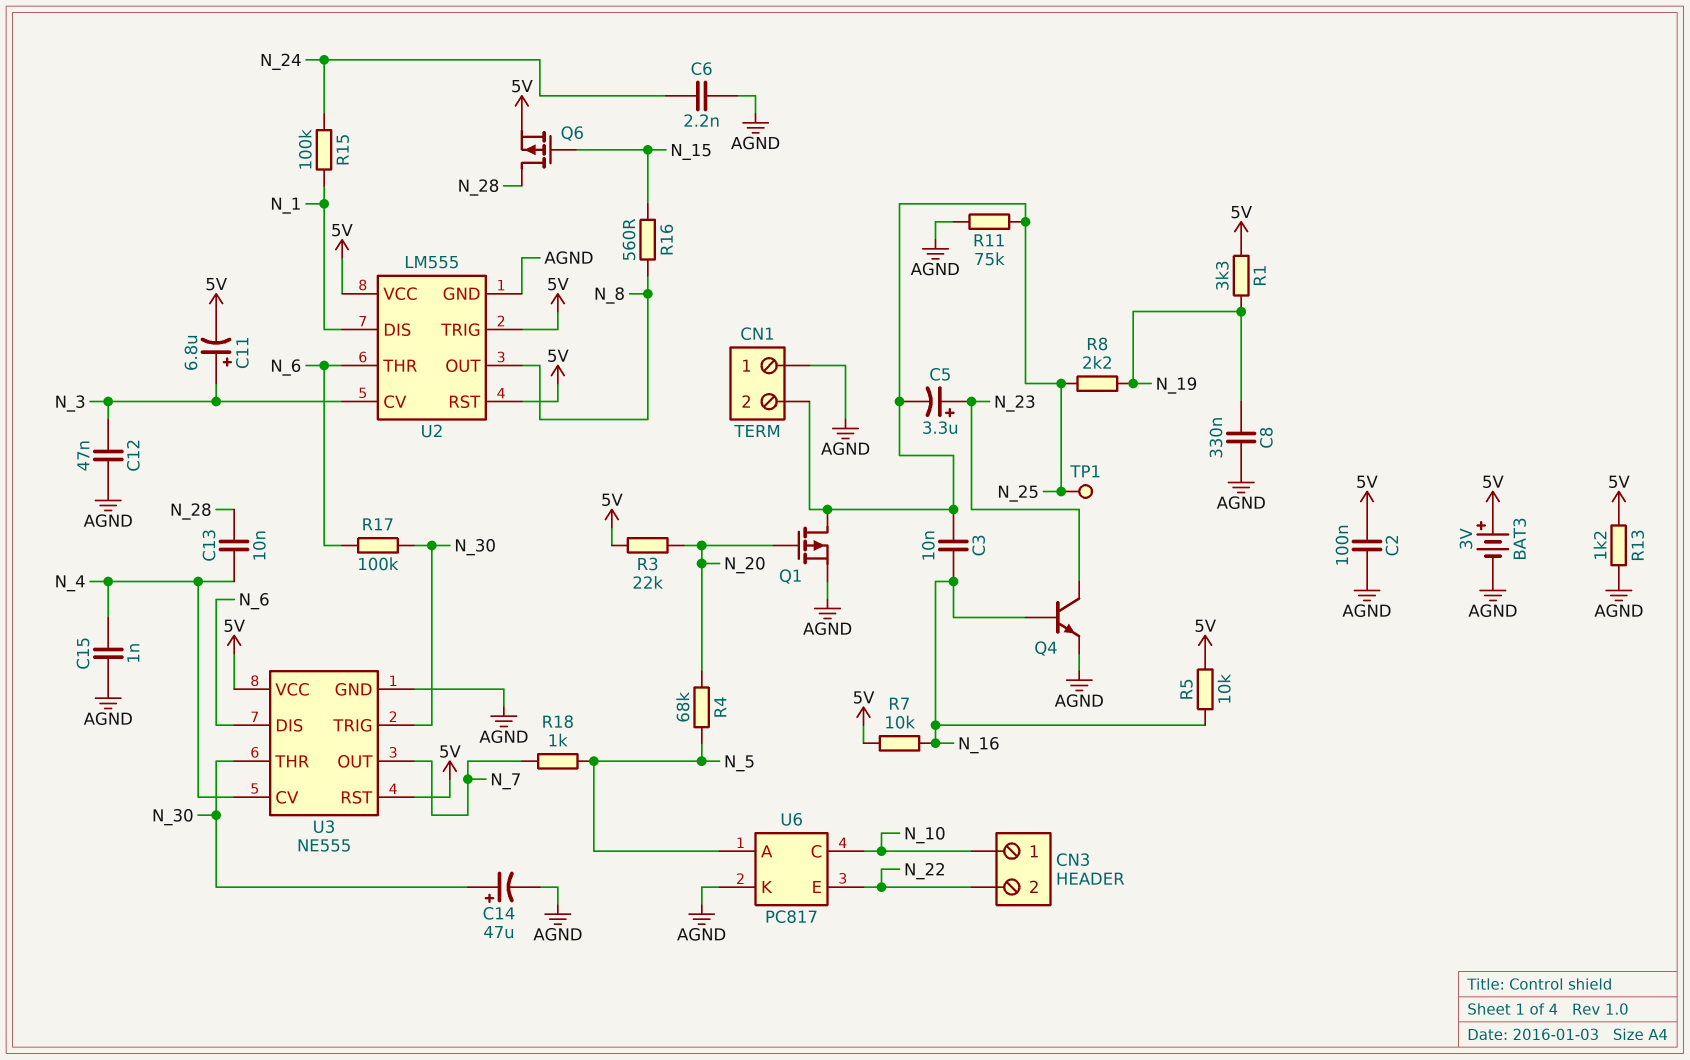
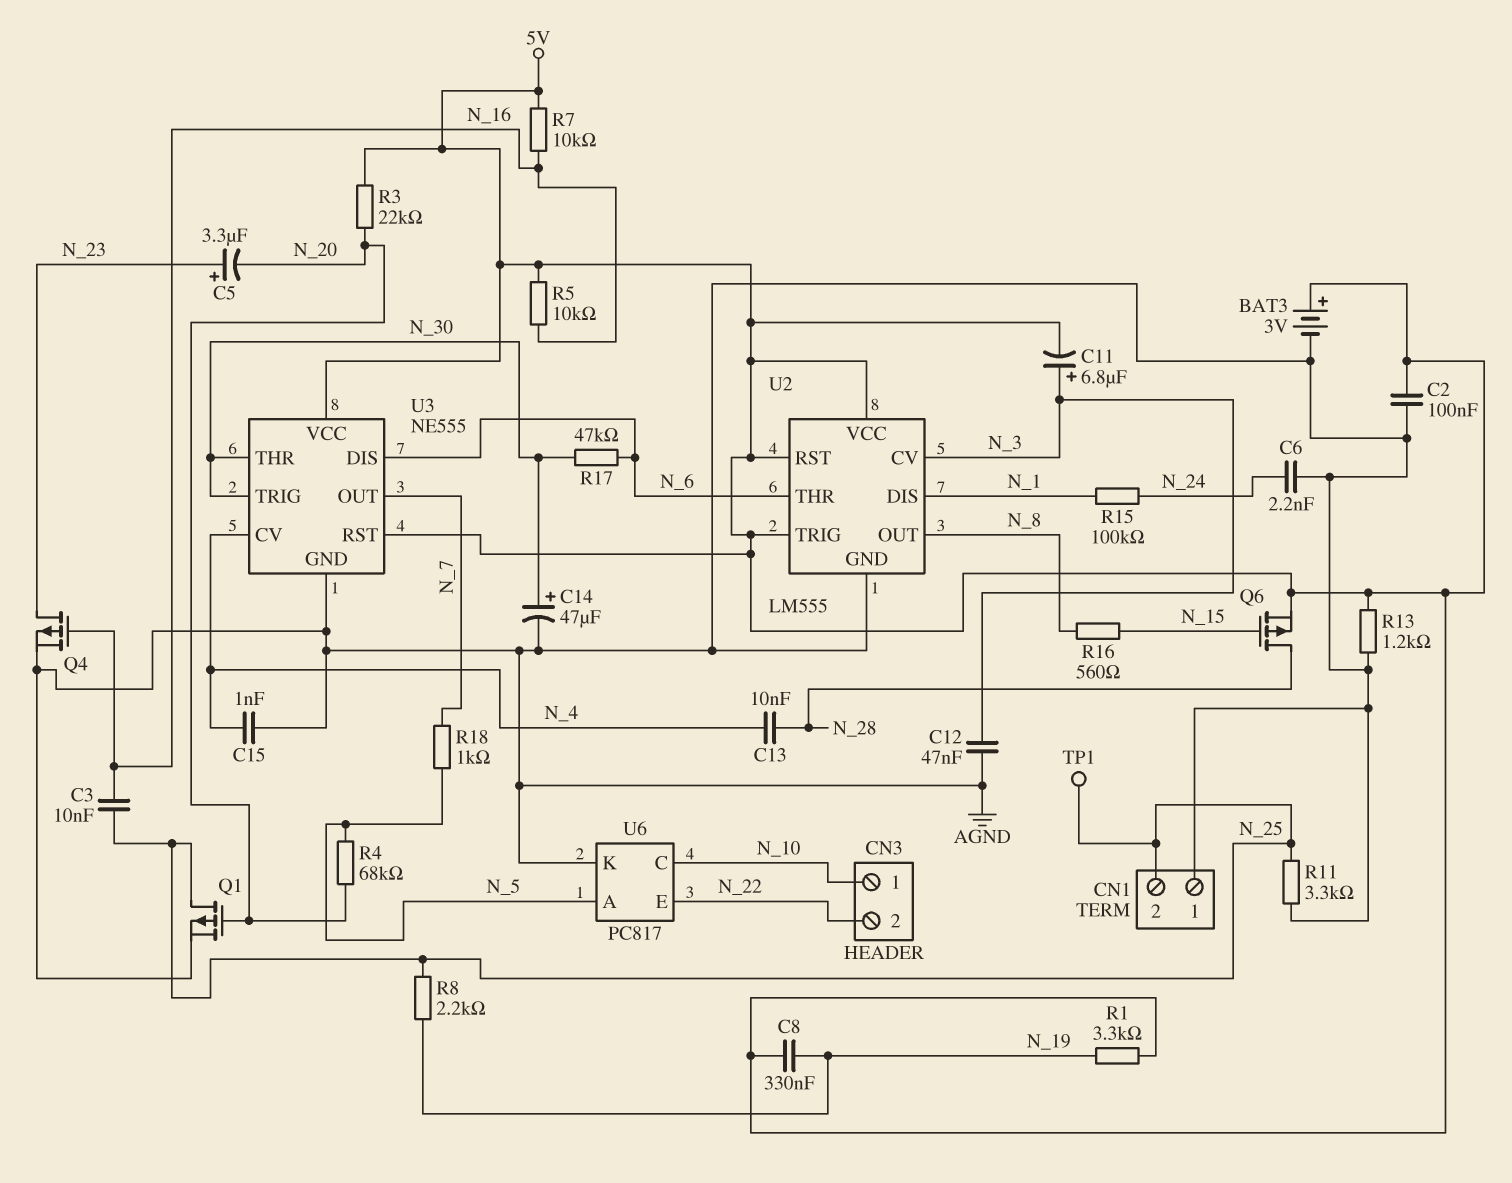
C5: 3.3uF (plus N_23, minus N_25) -> 3.3uF (plus N_23, minus N_20)
C8: 330nF (AGND, N_19) -> 330nF (5V, N_19)
Q4: NPN (B N_16, C N_23, E AGND) -> PMOS (G N_16, D N_23, S AGND)
R11: 75k (AGND, N_25) -> 3.3k (AGND, N_25)
R17: 100k (N_6, N_30) -> 47k (N_6, N_30)

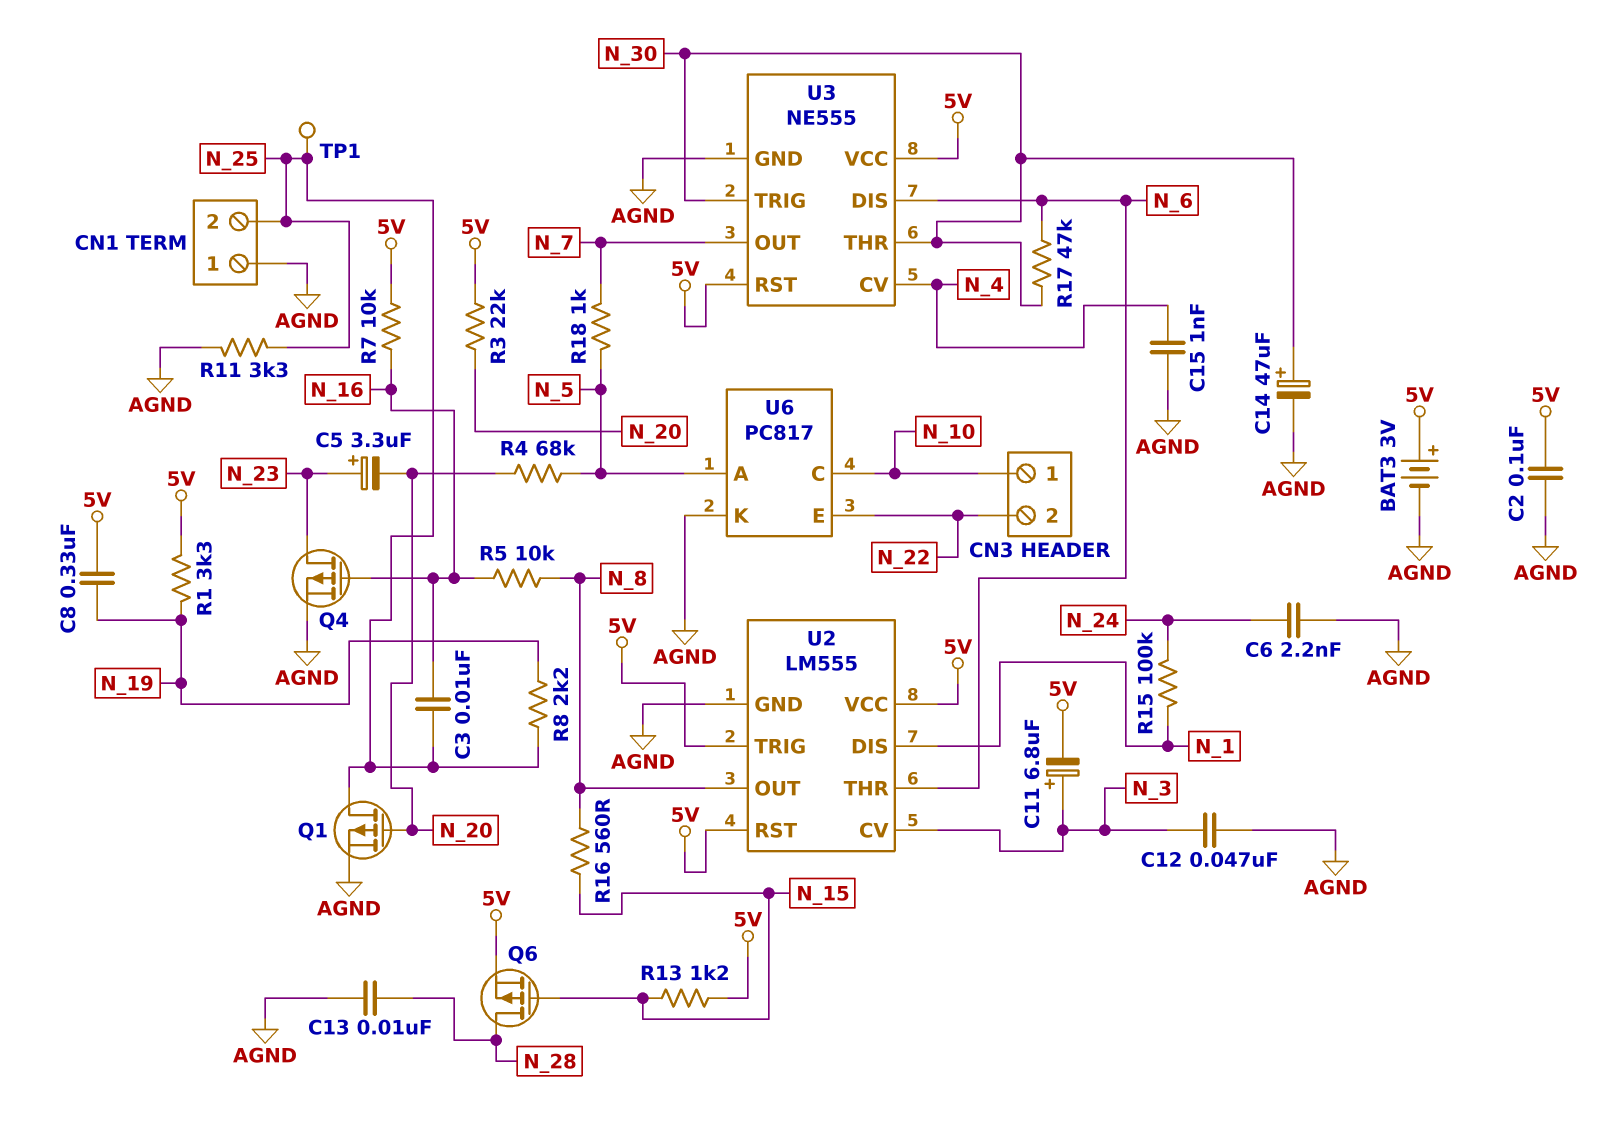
C13: 10nF (N_4, N_28) -> 10nF (AGND, N_28)
R5: 10k (5V, N_16) -> 10k (N_8, N_16)
R13: 1.2k (5V, AGND) -> 1.2k (5V, N_15)

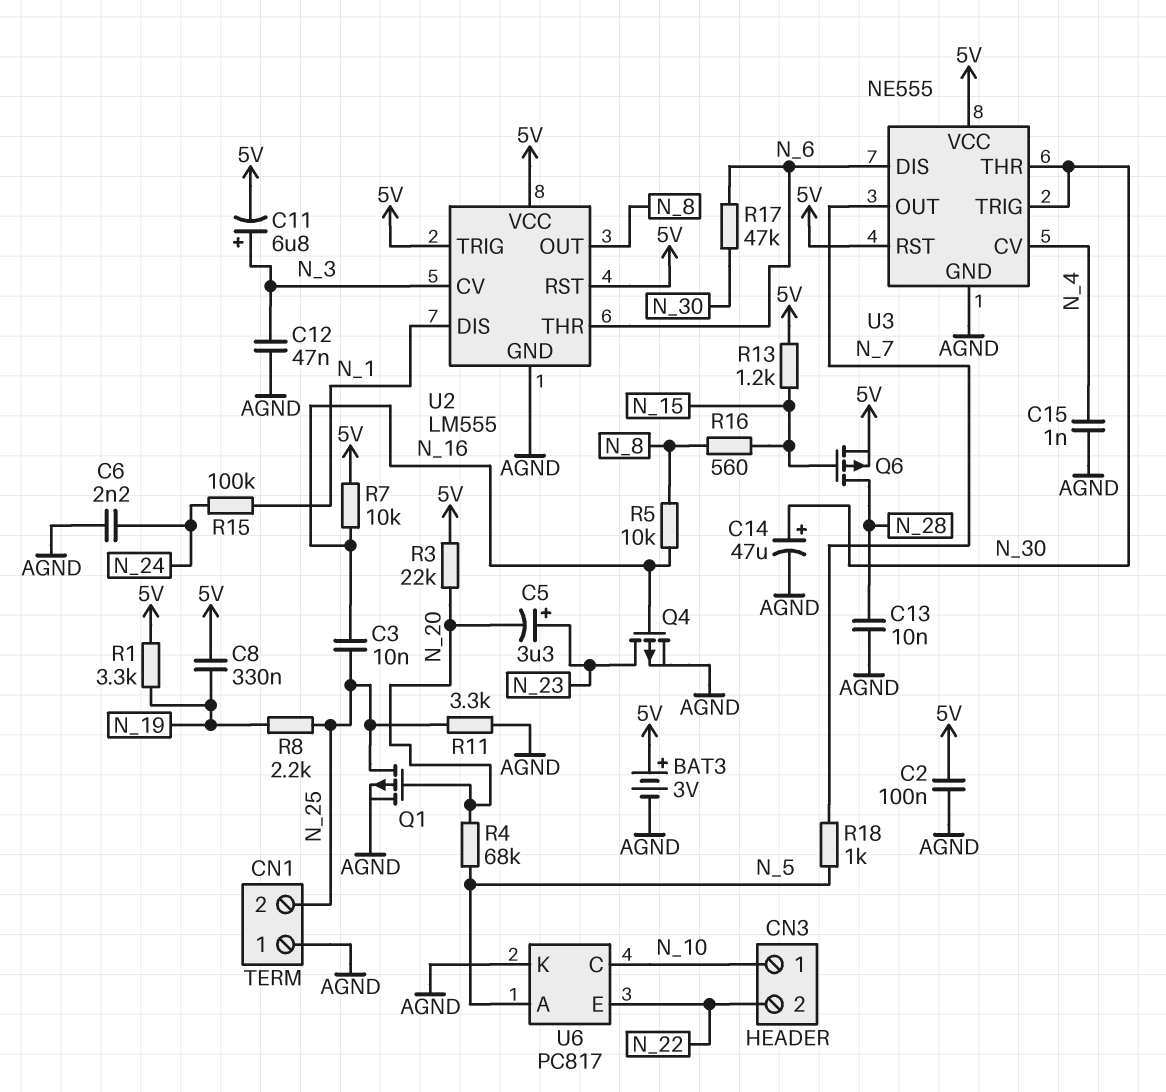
TP1: test point (N_25) -> none

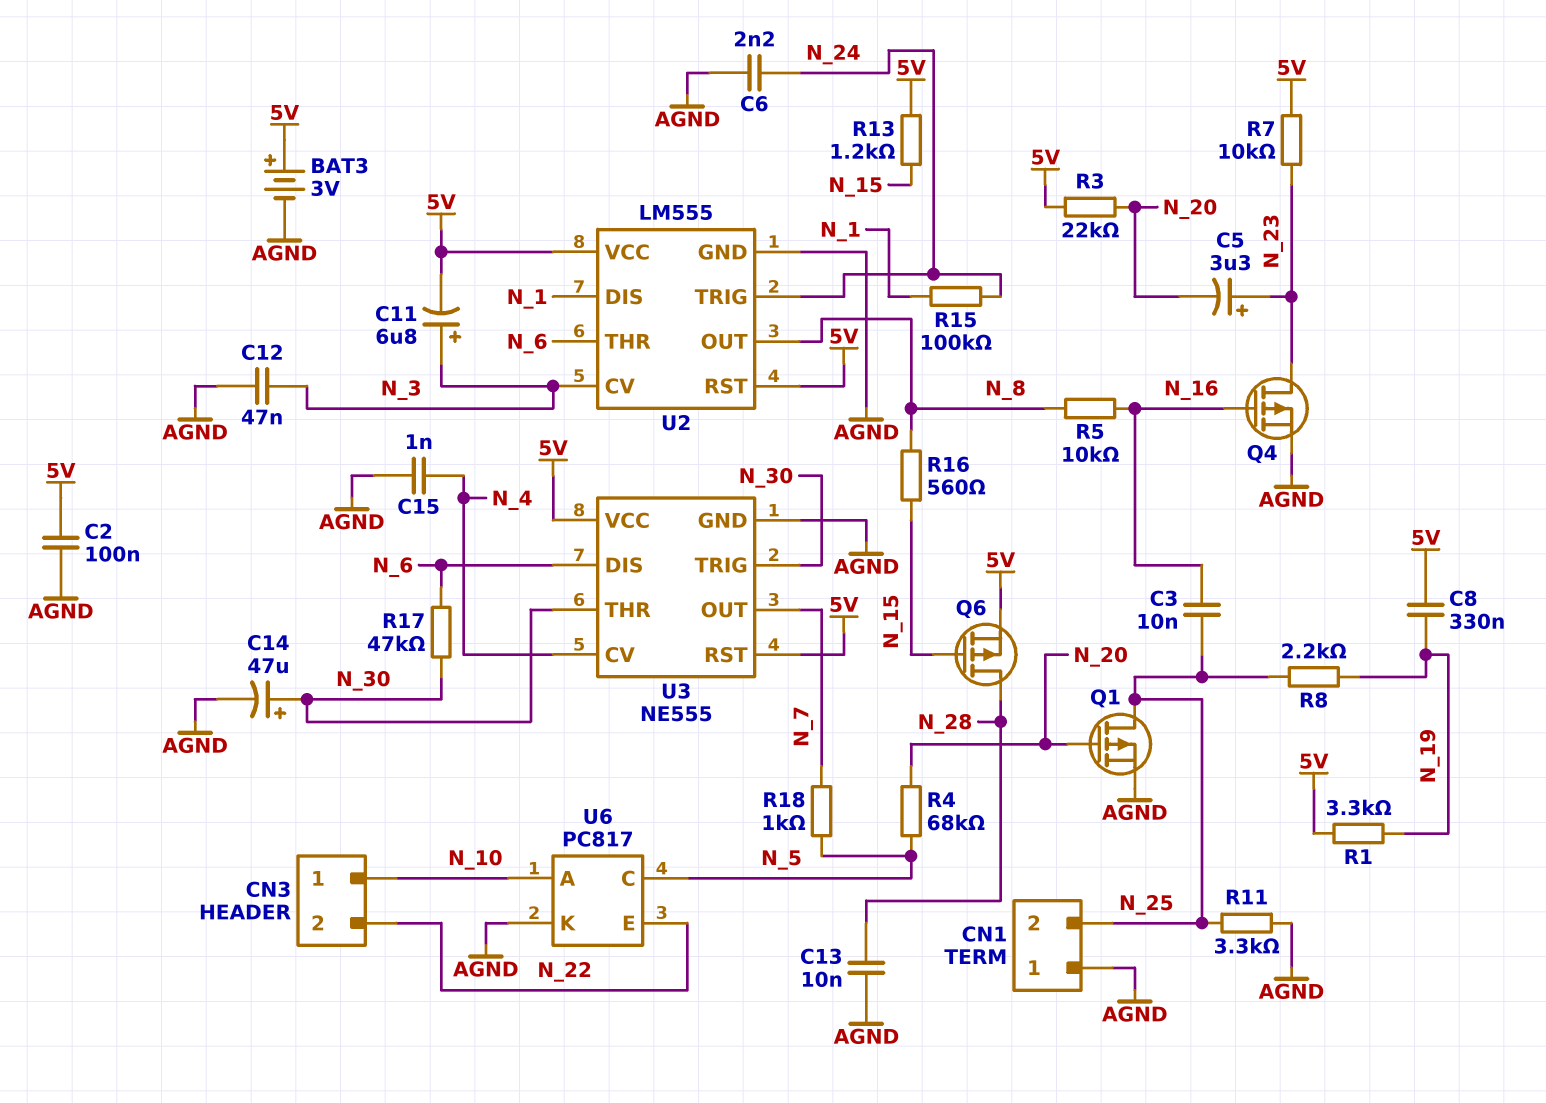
R7: 10k (5V, N_16) -> 10k (5V, N_23)
U2 pin TRIG: 5V -> N_24
U6 pin A: N_5 -> N_10
U6 pin C: N_10 -> N_5

